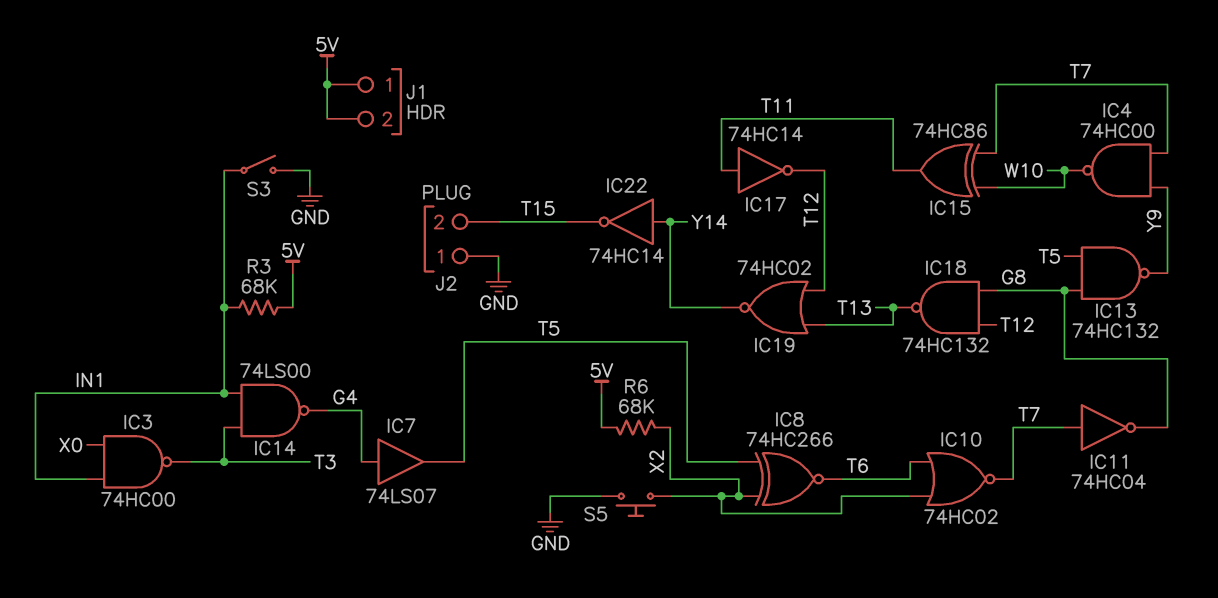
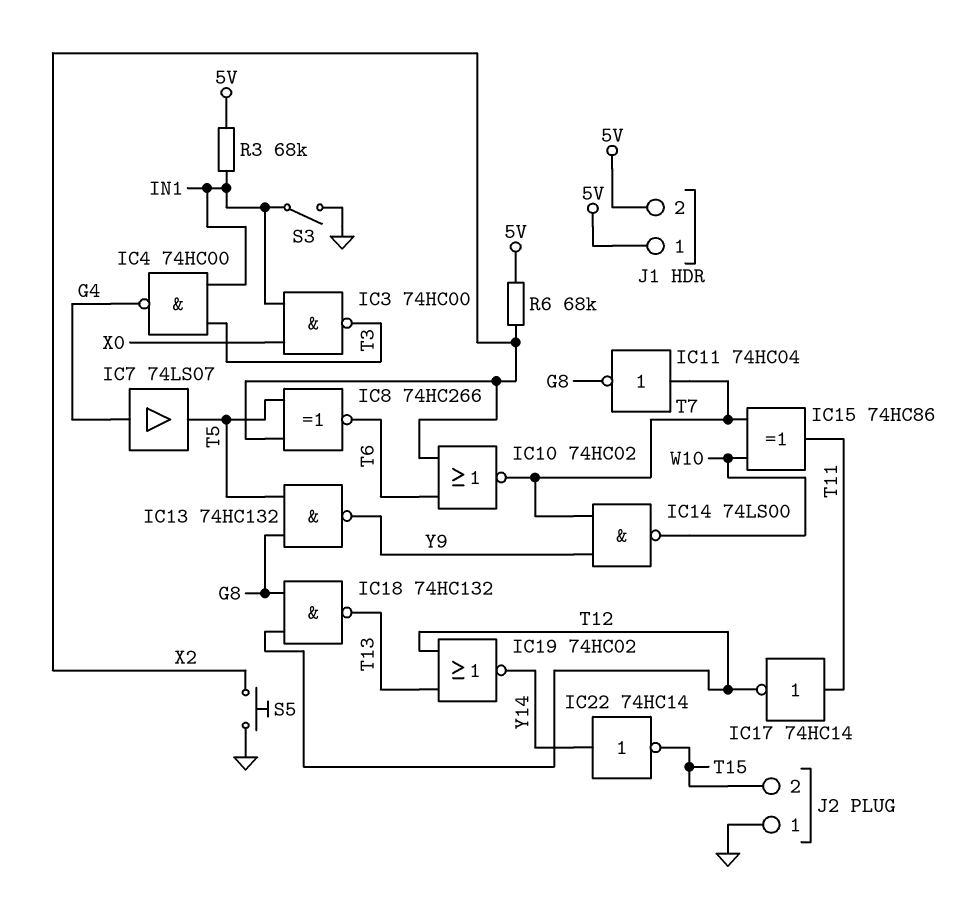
IC4: NAND 74HC00 (in T7, in Y9, out W10) -> NAND 74HC00 (in IN1, in T3, out G4)
IC14: NAND 74LS00 (in IN1, in T3, out G4) -> NAND 74LS00 (in T7, in Y9, out W10)

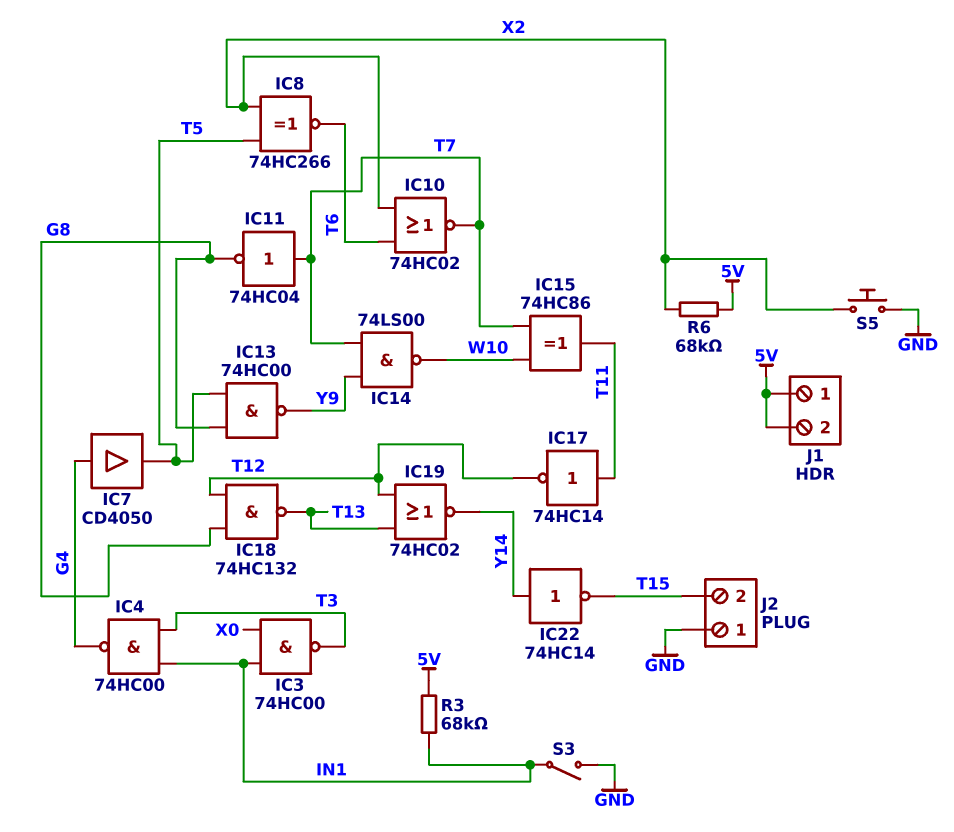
IC7: buffer 74LS07 (in G4, out T5) -> buffer CD4050 (in G4, out T5)
IC13: NAND 74HC132 (in G8, in T5, out Y9) -> NAND 74HC00 (in G8, in T5, out Y9)

